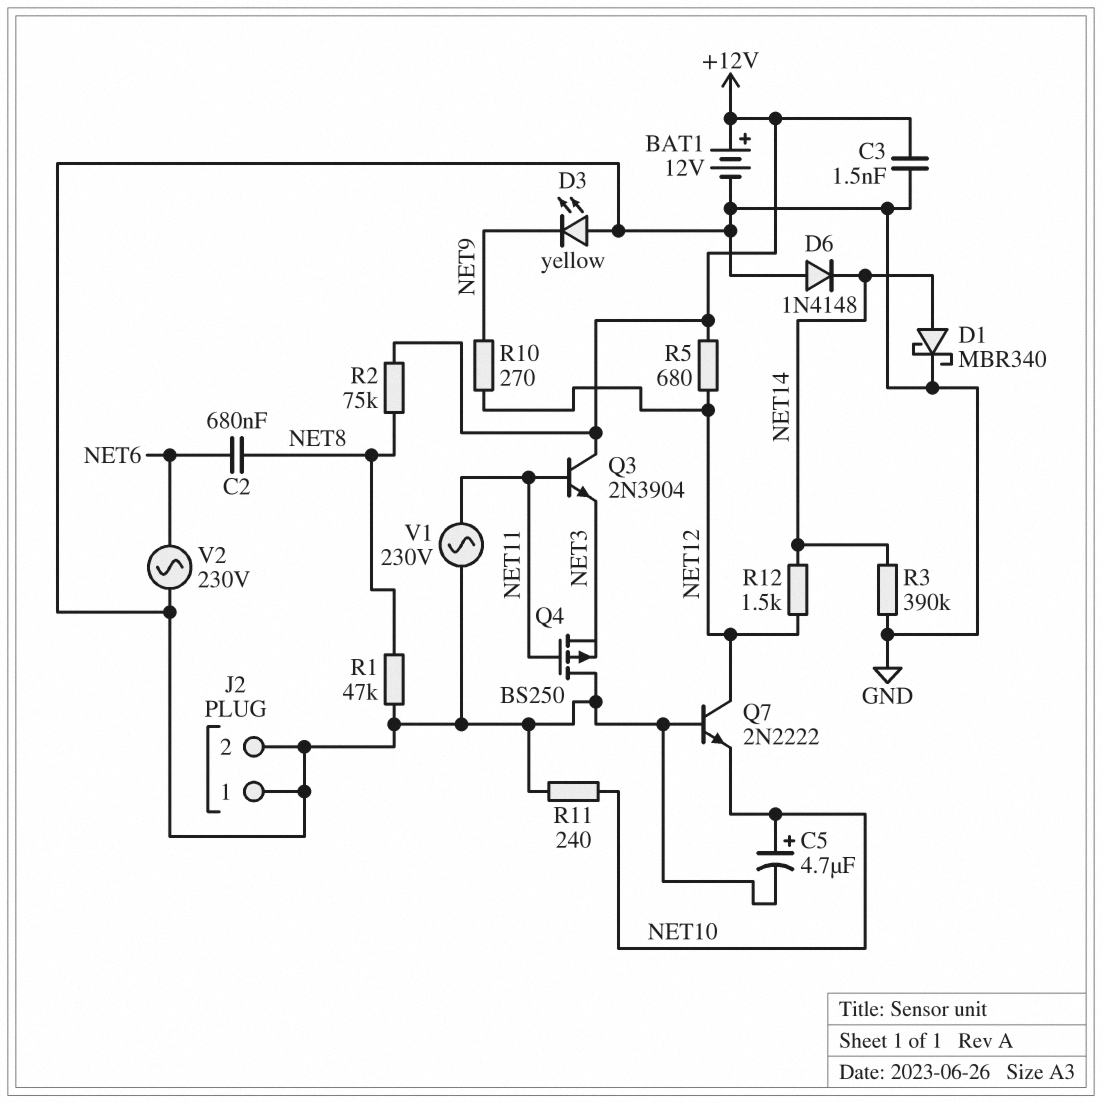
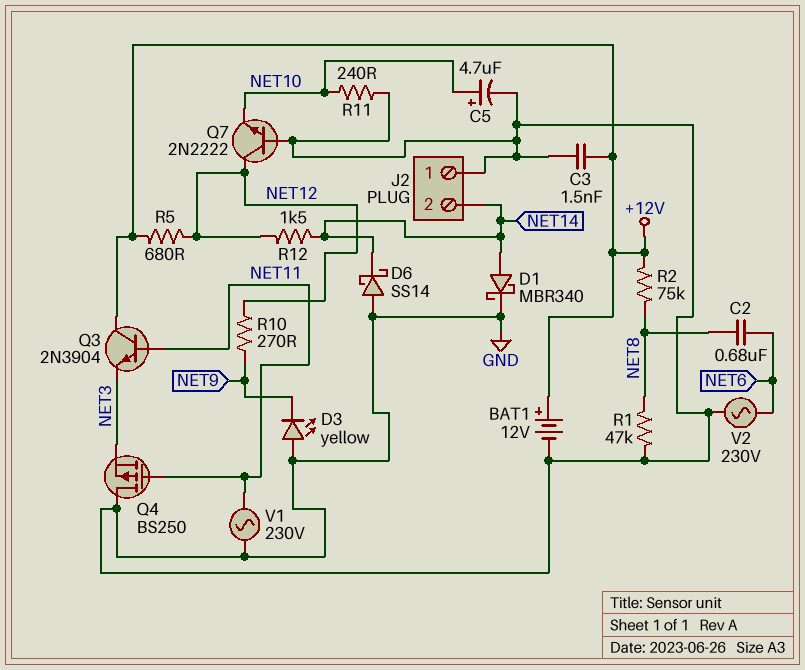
D6: diode 1N4148 (A GND, K NET14) -> schottky SS14 (A GND, K NET14)
J2 pin 2: GND -> NET14
R3: 390k (GND, NET14) -> none

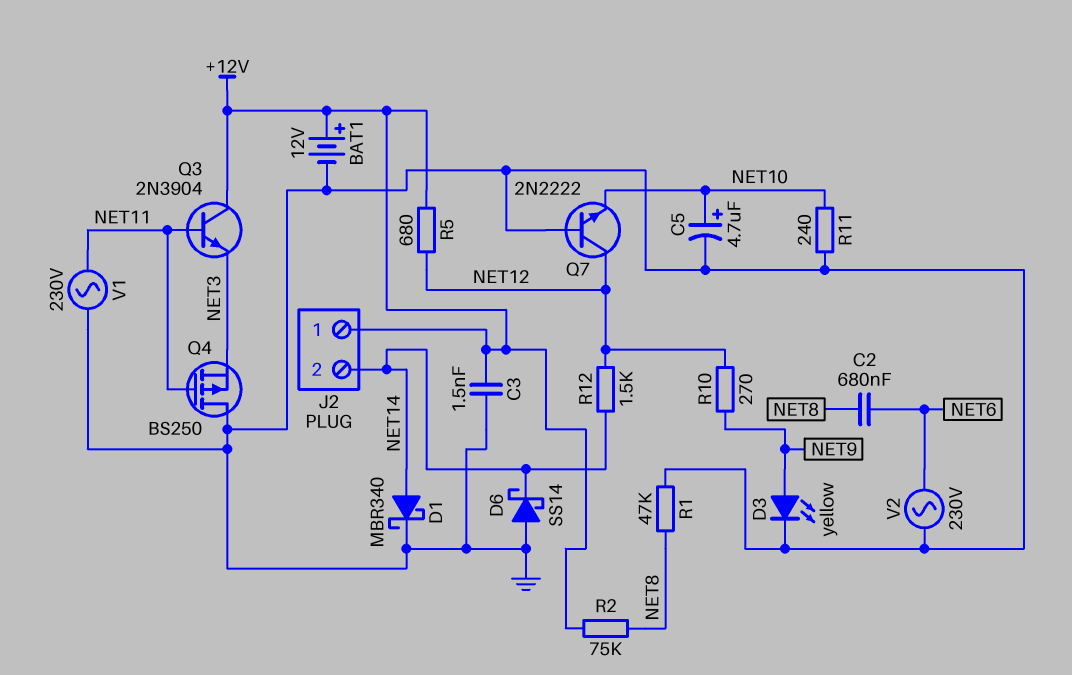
D3: LED yellow (A GND, K NET9) -> LED yellow (A NET9, K GND)
J2 pin 1: GND -> +12V

